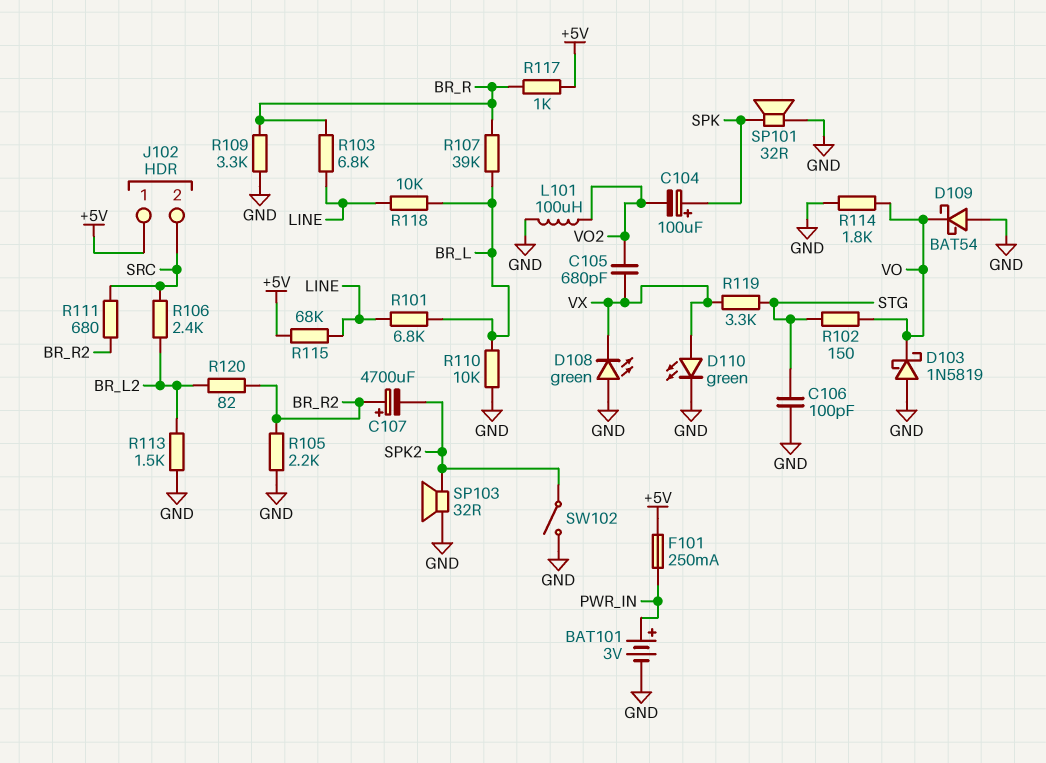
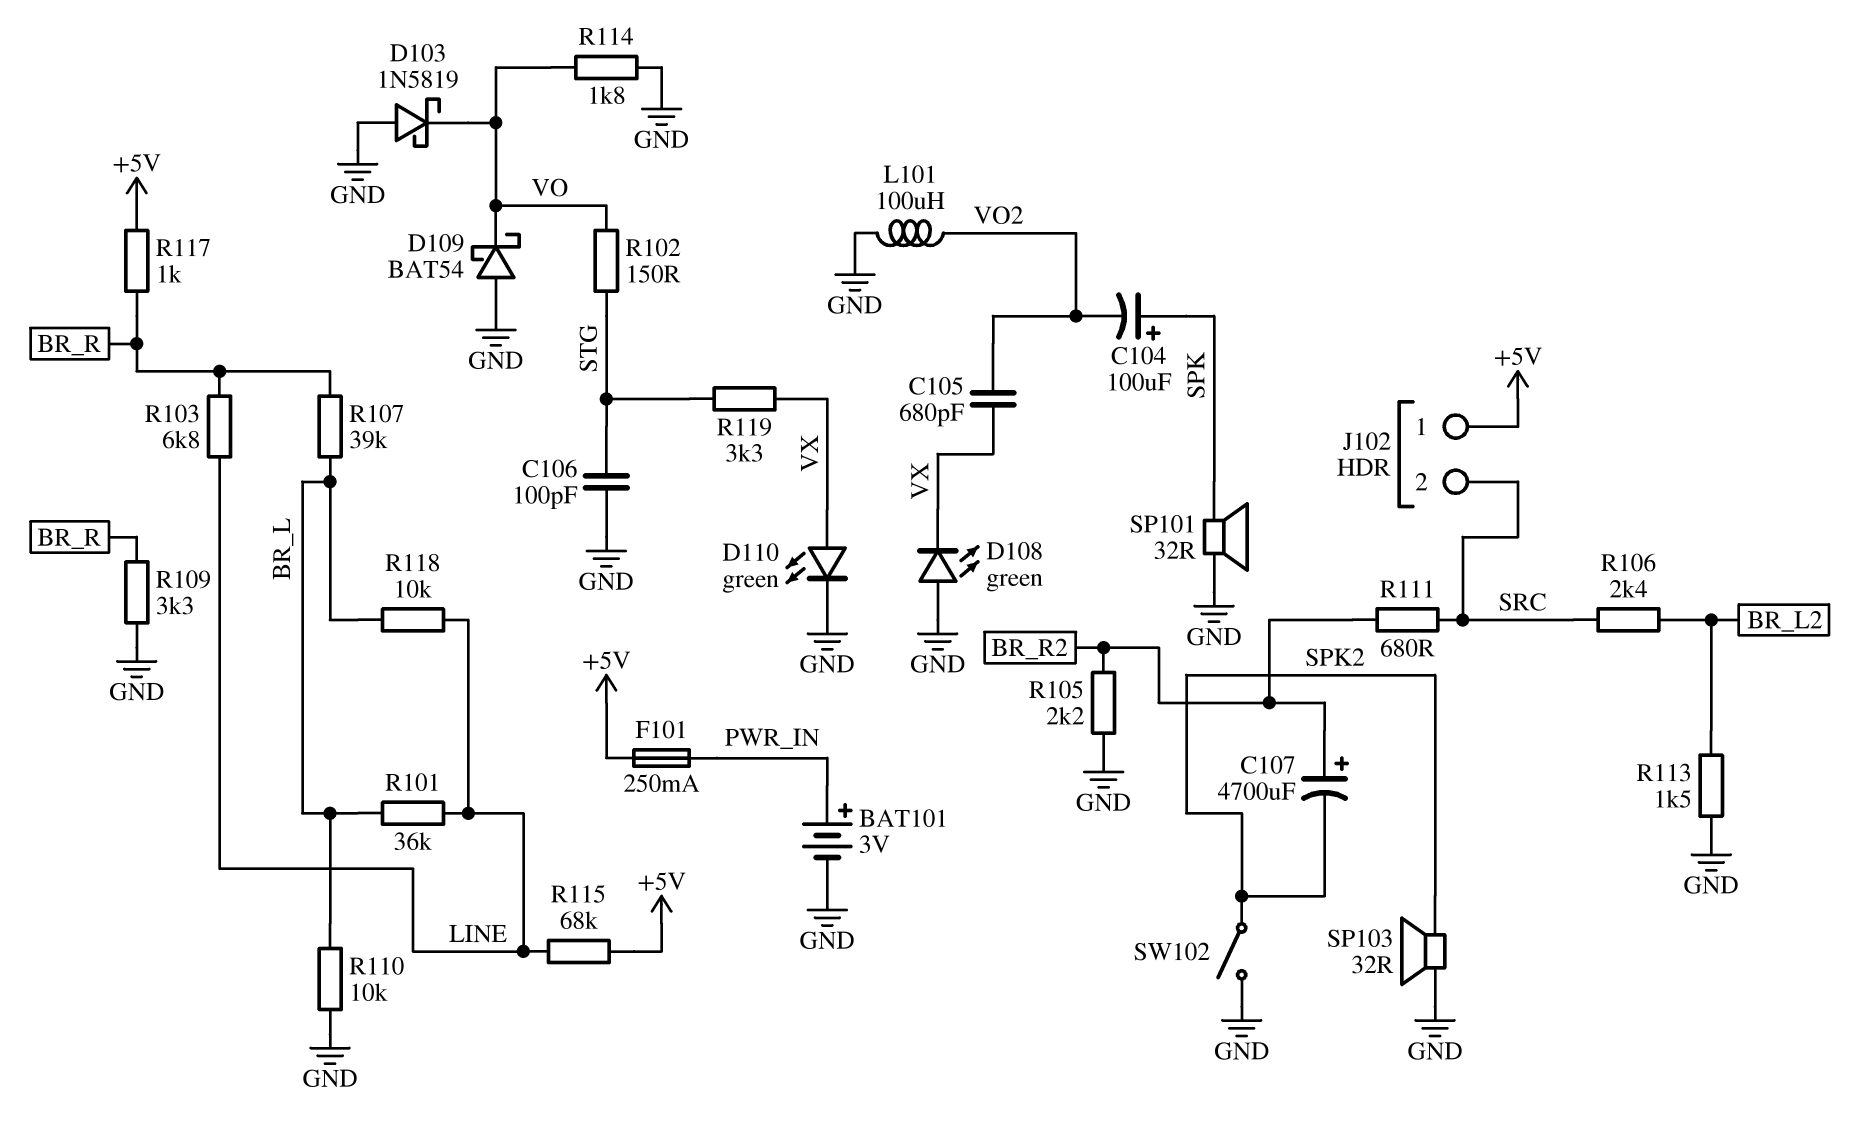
R101: 6.8k (BR_L, LINE) -> 36k (BR_L, LINE)
R120: 82 (BR_L2, BR_R2) -> none

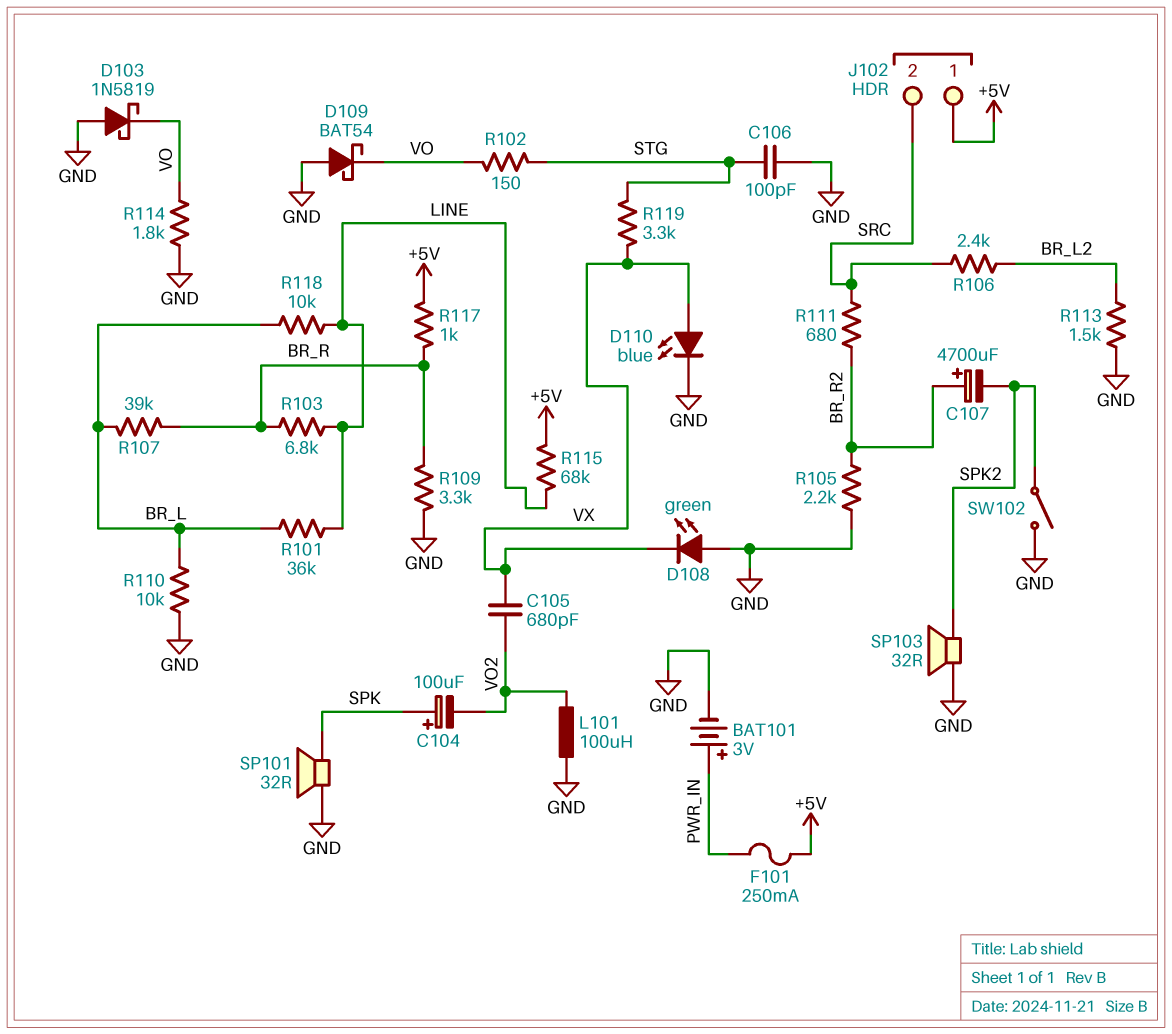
D110: LED green (A VX, K GND) -> LED blue (A VX, K GND)

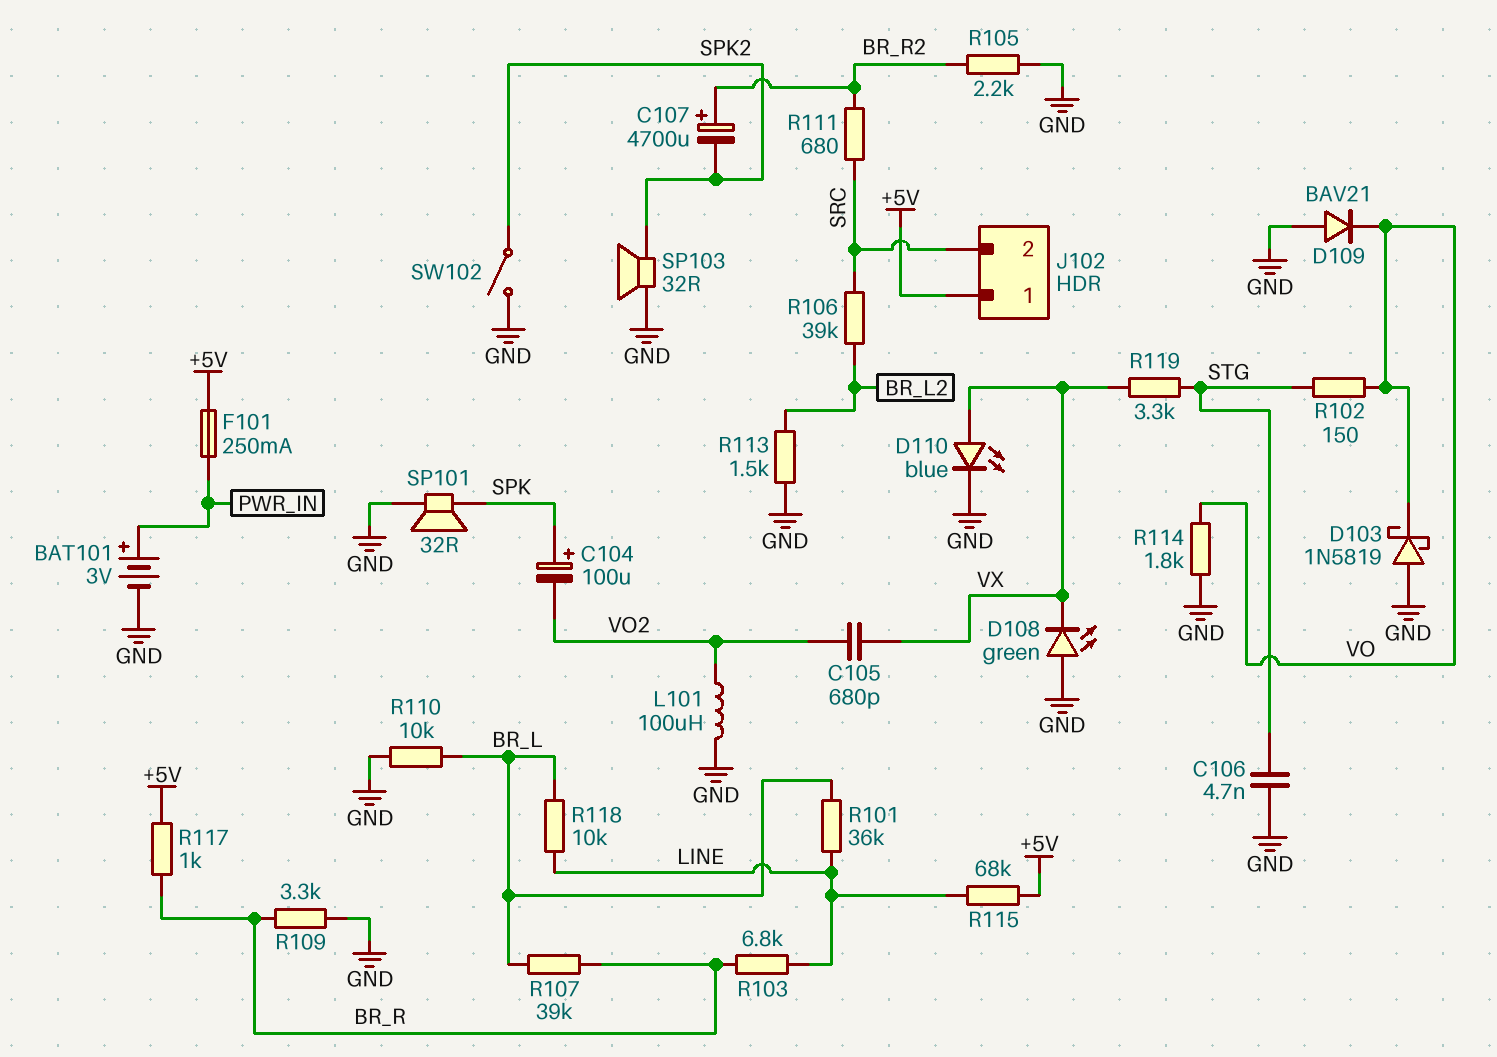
C106: 100pF (GND, STG) -> 4.7nF (GND, STG)
D109: schottky BAT54 (A GND, K VO) -> diode BAV21 (A GND, K VO)
R106: 2.4k (BR_L2, SRC) -> 39k (BR_L2, SRC)

